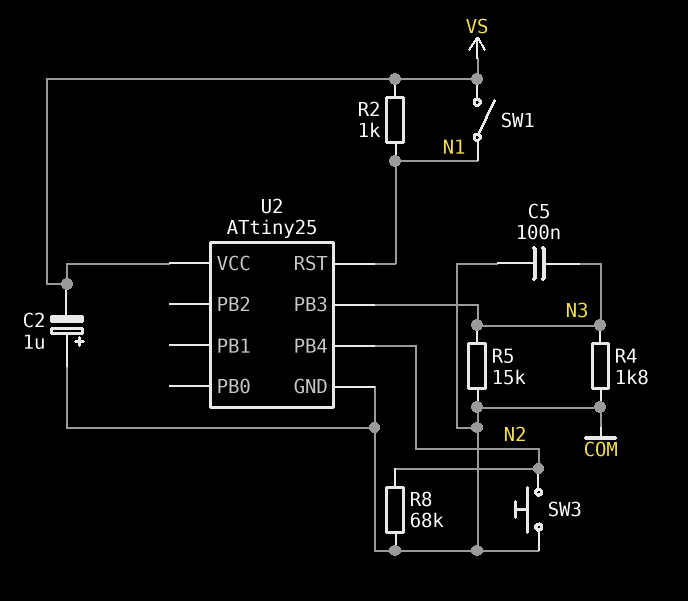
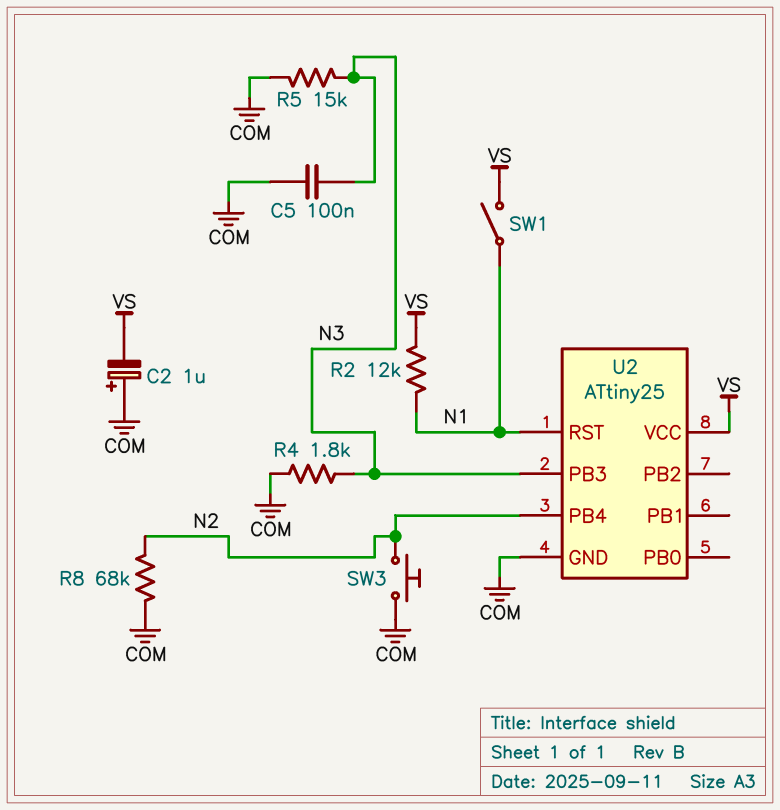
R2: 1k (N1, VS) -> 12k (N1, VS)

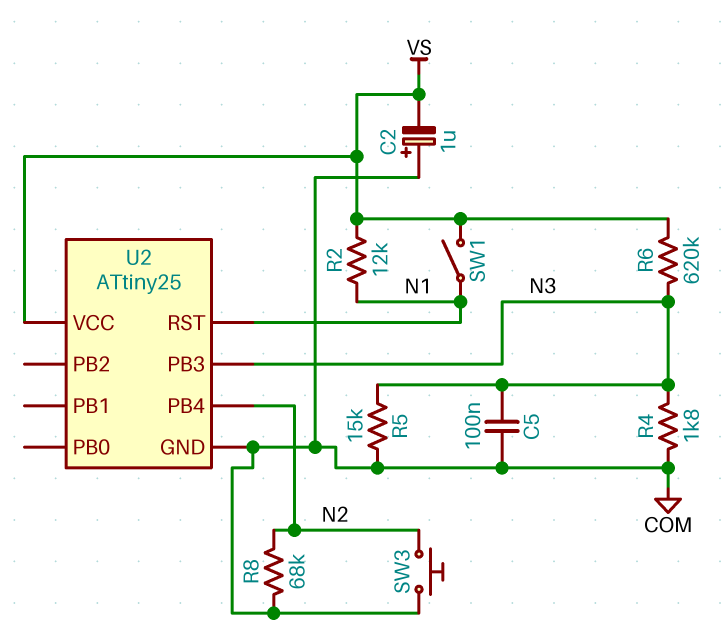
R6: none -> 620k (N3, VS)

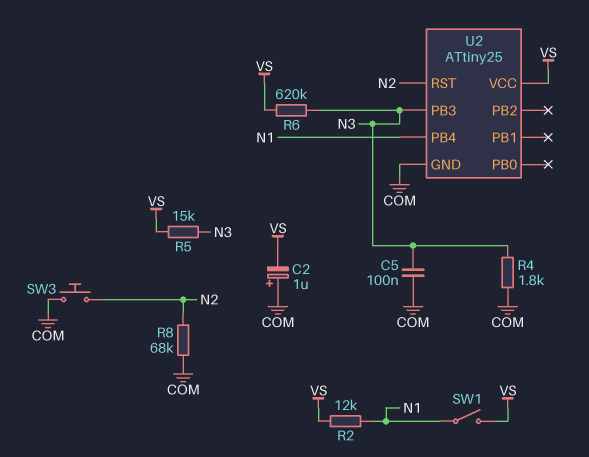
R5: 15k (COM, N3) -> 15k (N3, VS)
U2 pin PB4: N2 -> N1
U2 pin RST: N1 -> N2

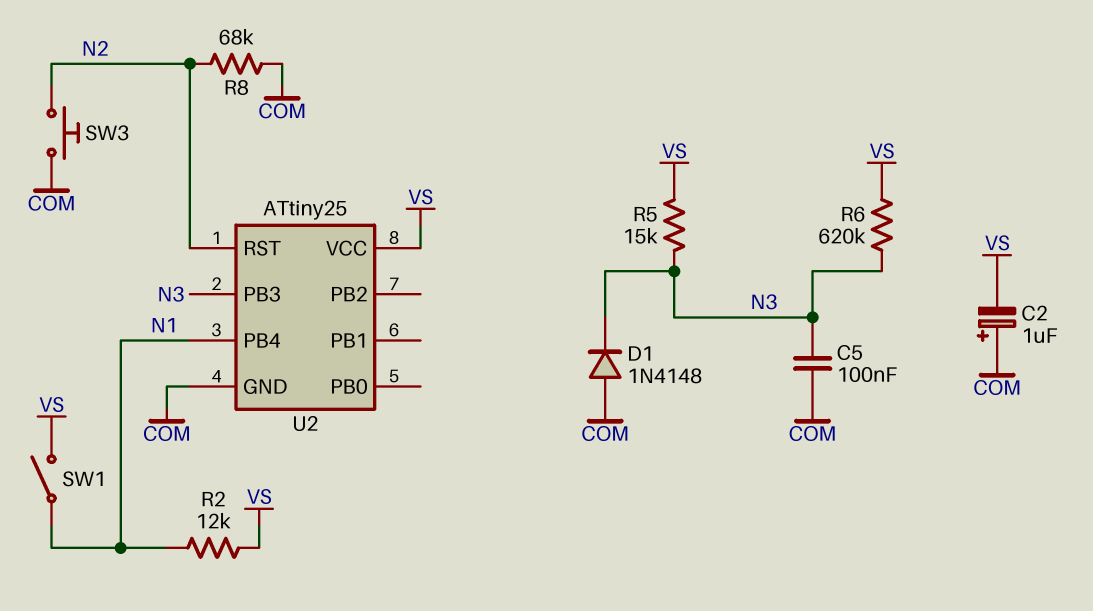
D1: none -> diode 1N4148 (A COM, K N3)
R4: 1.8k (COM, N3) -> none

